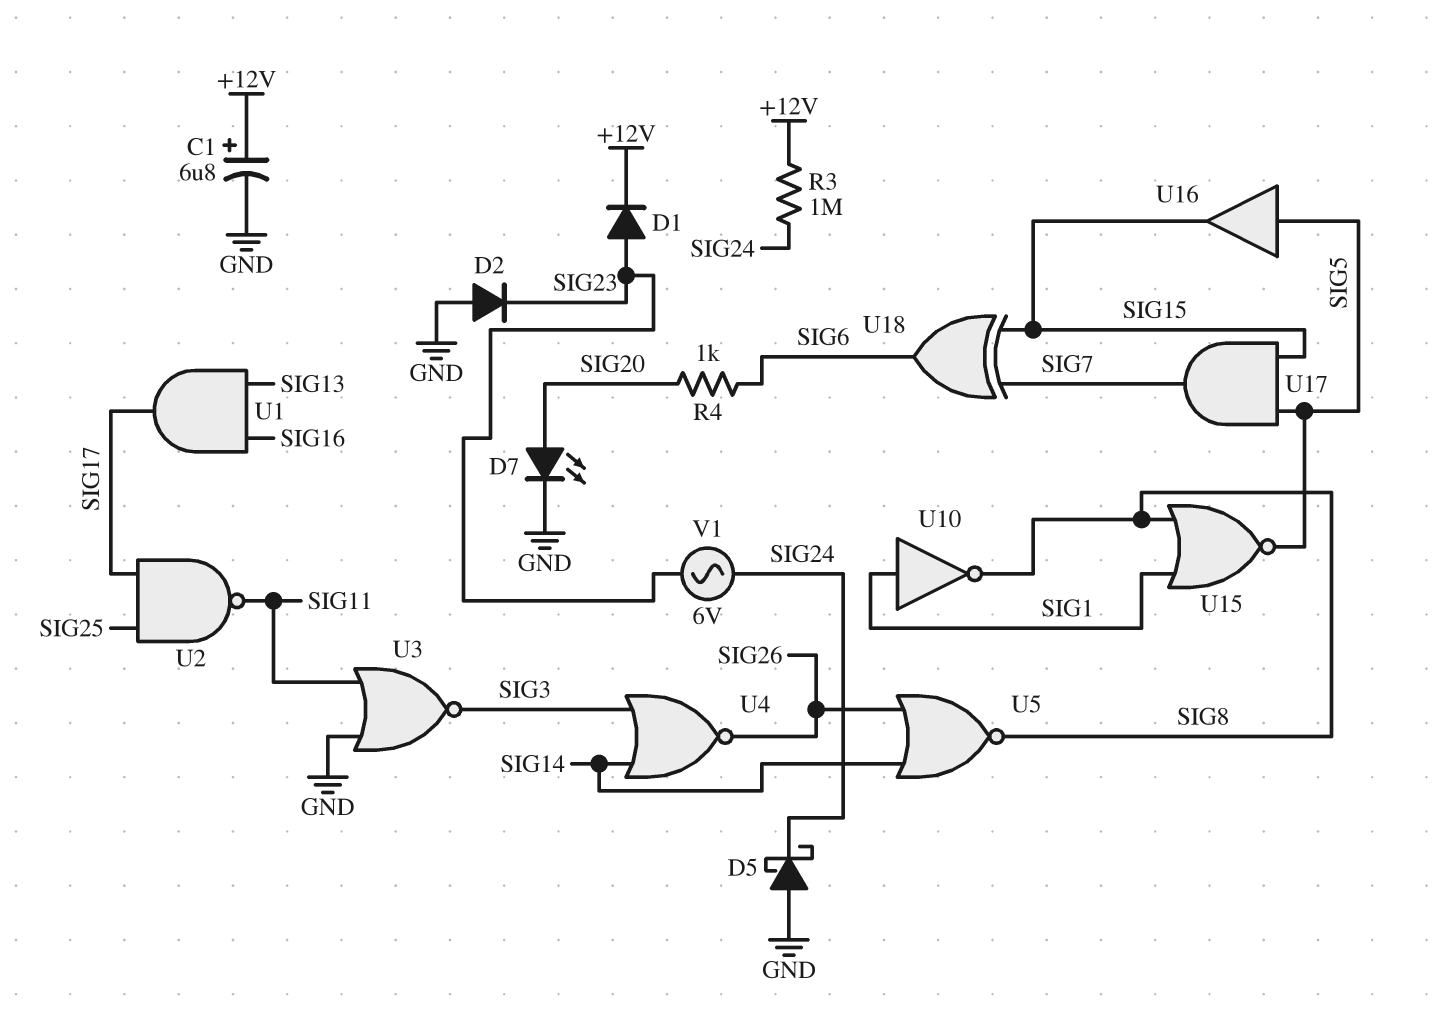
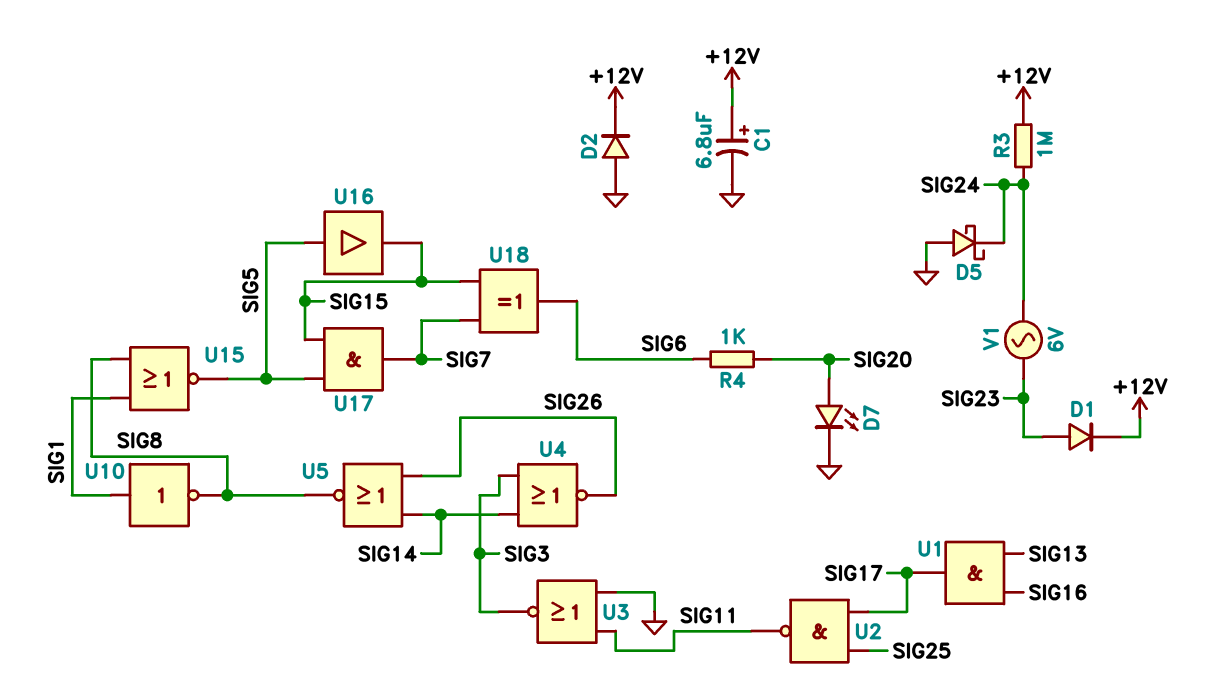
D2: diode (A GND, K SIG23) -> diode (A GND, K +12V)

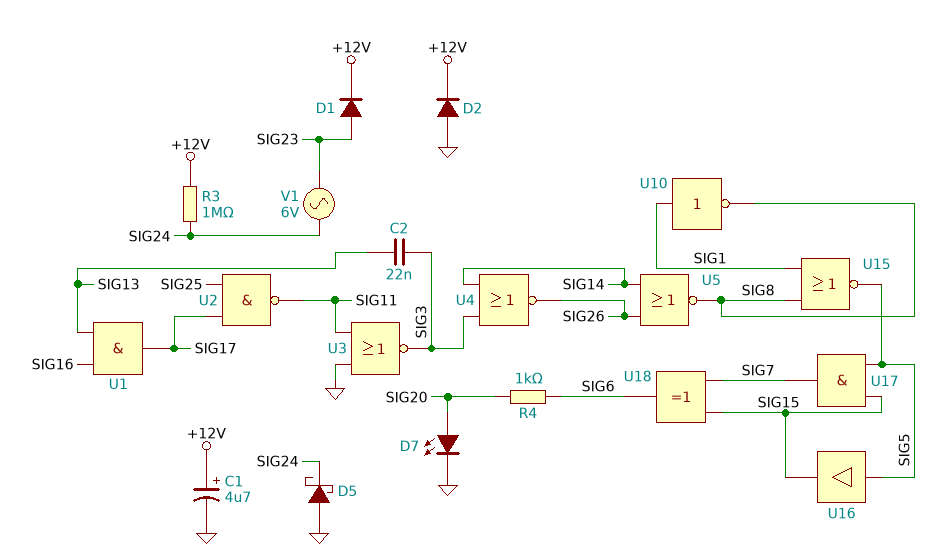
C1: 6.8uF (plus +12V, minus GND) -> 4.7uF (plus +12V, minus GND)
C2: none -> 22nF (SIG3, SIG13)

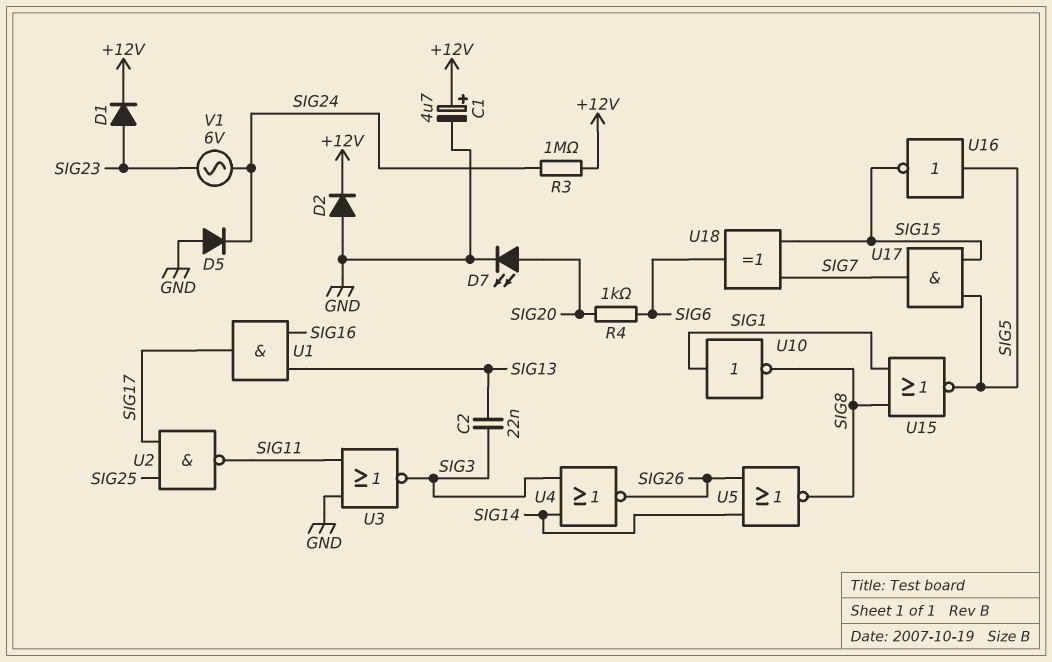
D5: schottky (A GND, K SIG24) -> diode (A GND, K SIG24)
U16: buffer (in SIG5, out SIG15) -> NOT (in SIG5, out SIG15)

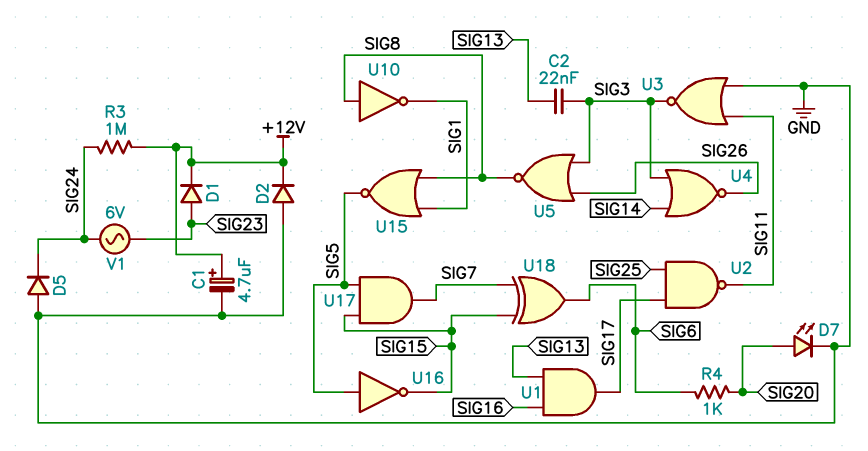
U5: NOR (in SIG14, in SIG26, out SIG8) -> NOR (in SIG3, in SIG26, out SIG8)
U10: NOT (in SIG1, out SIG8) -> NOT (in SIG8, out SIG1)

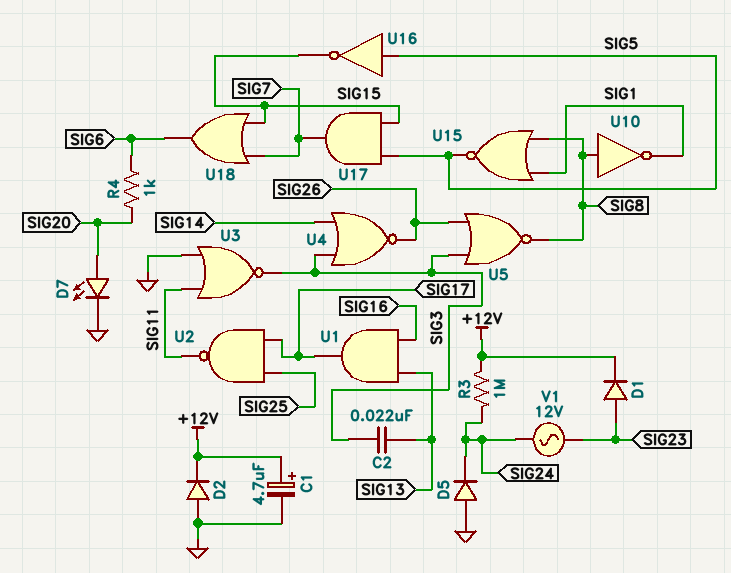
U18: XOR (in SIG7, in SIG15, out SIG6) -> OR (in SIG7, in SIG15, out SIG6)
V1: AC 6V (SIG23, SIG24) -> AC 12V (SIG23, SIG24)

